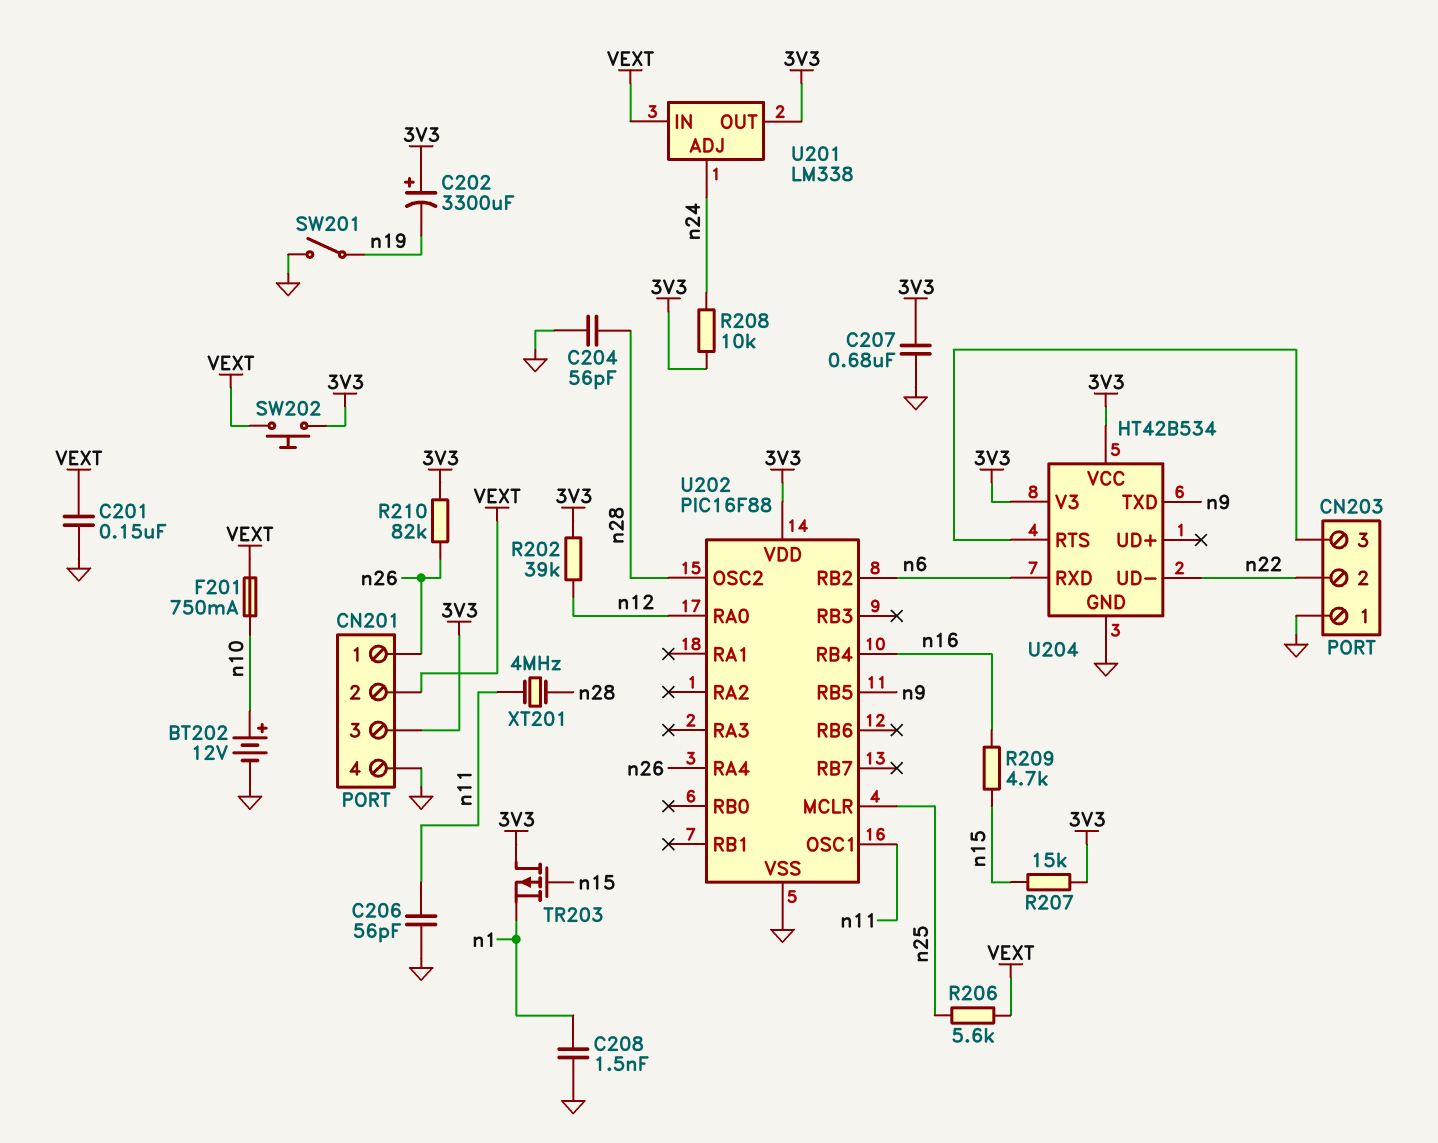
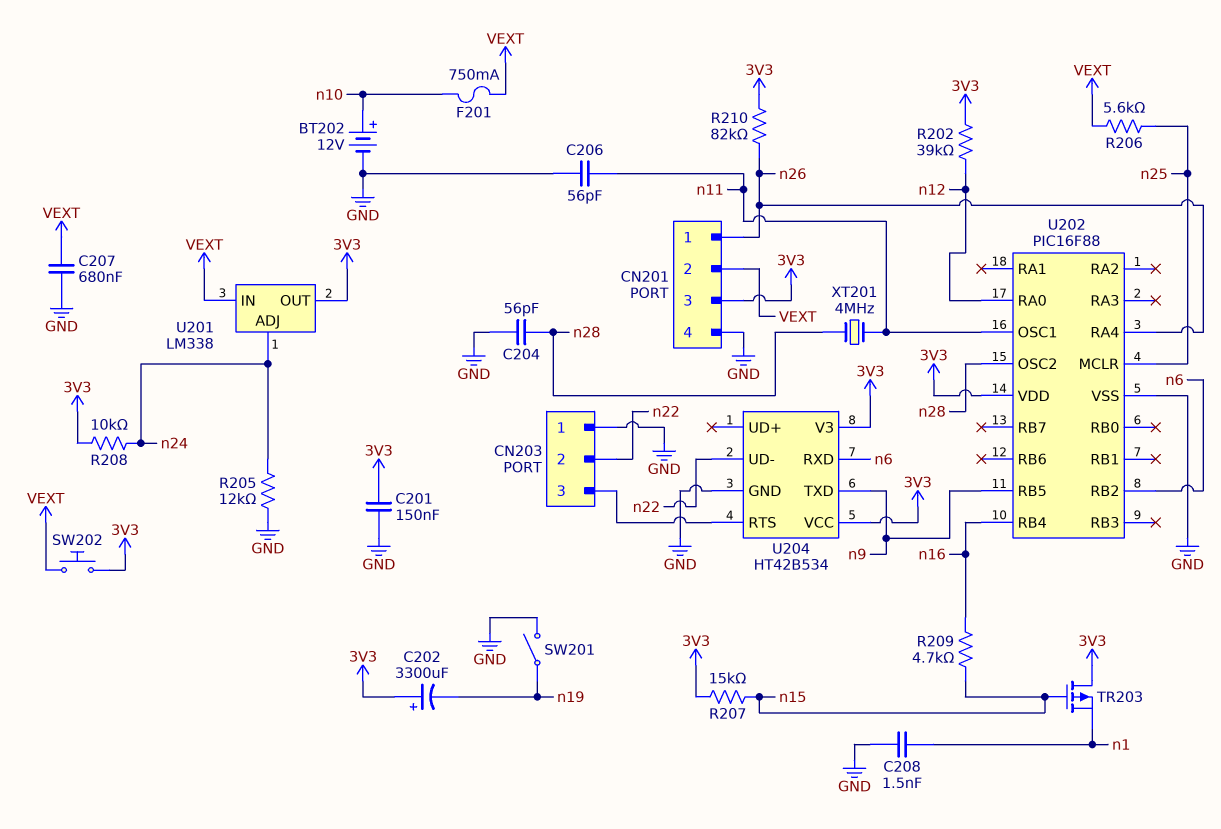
C201: 150nF (GND, VEXT) -> 150nF (3V3, GND)
C207: 680nF (3V3, GND) -> 680nF (GND, VEXT)
R205: none -> 12k (GND, n24)

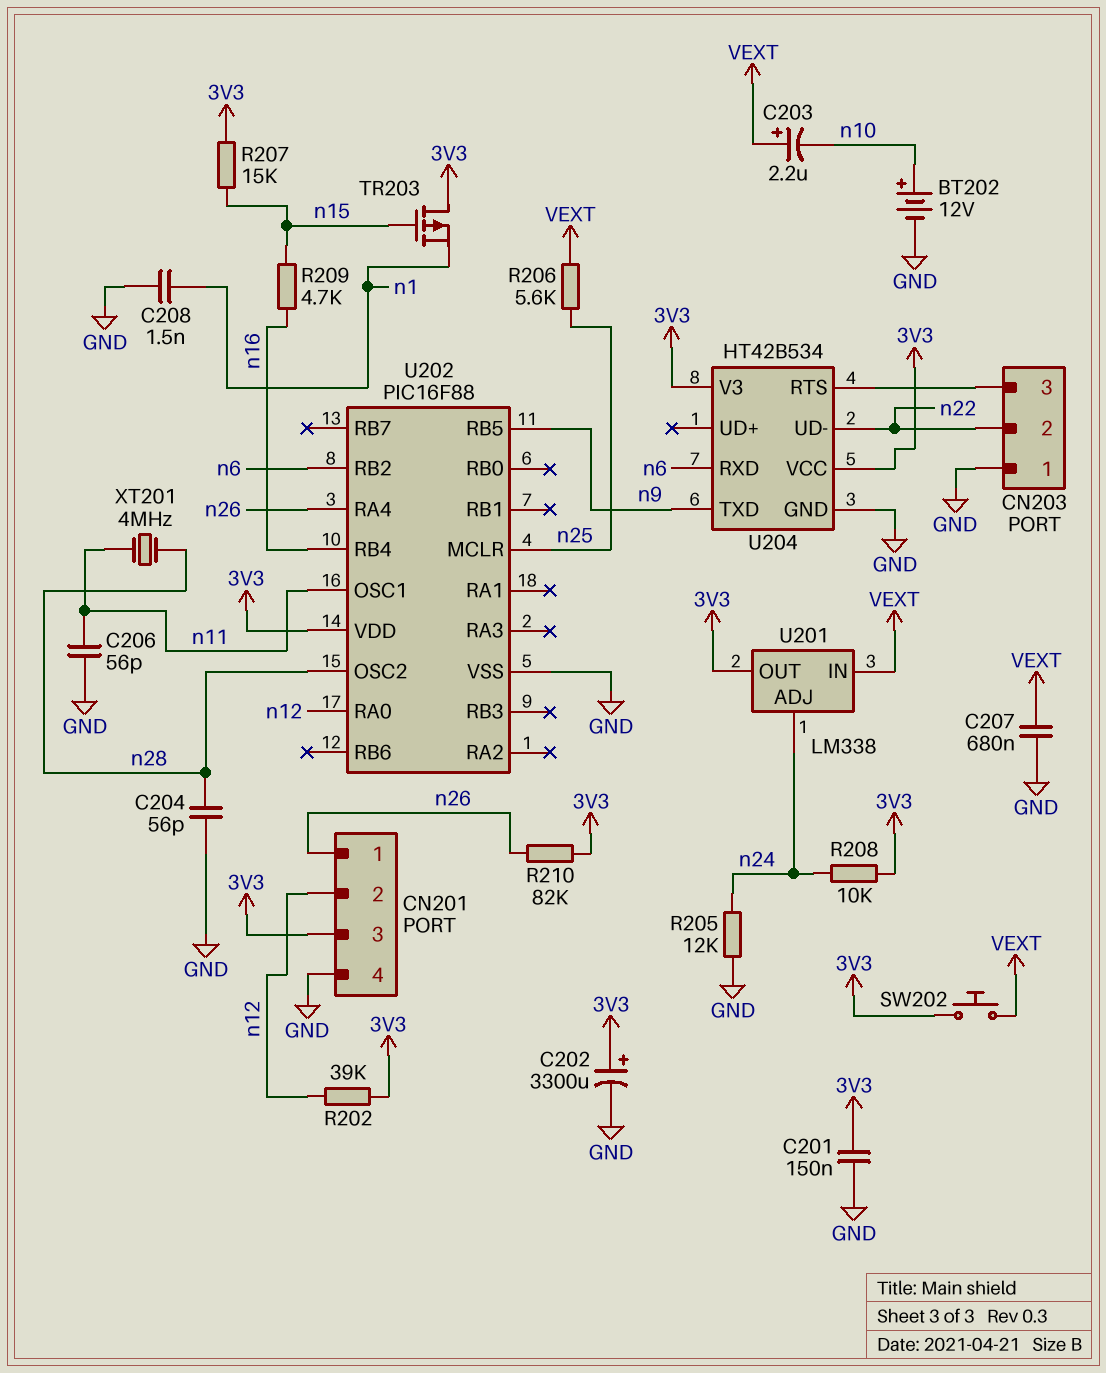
C202: 3300uF (plus 3V3, minus n19) -> 3300uF (plus 3V3, minus GND)
C203: none -> 2.2uF (plus VEXT, minus n10)
CN201 pin 2: VEXT -> n12
F201: 750mA (VEXT, n10) -> none
SW201: switch (GND, n19) -> none

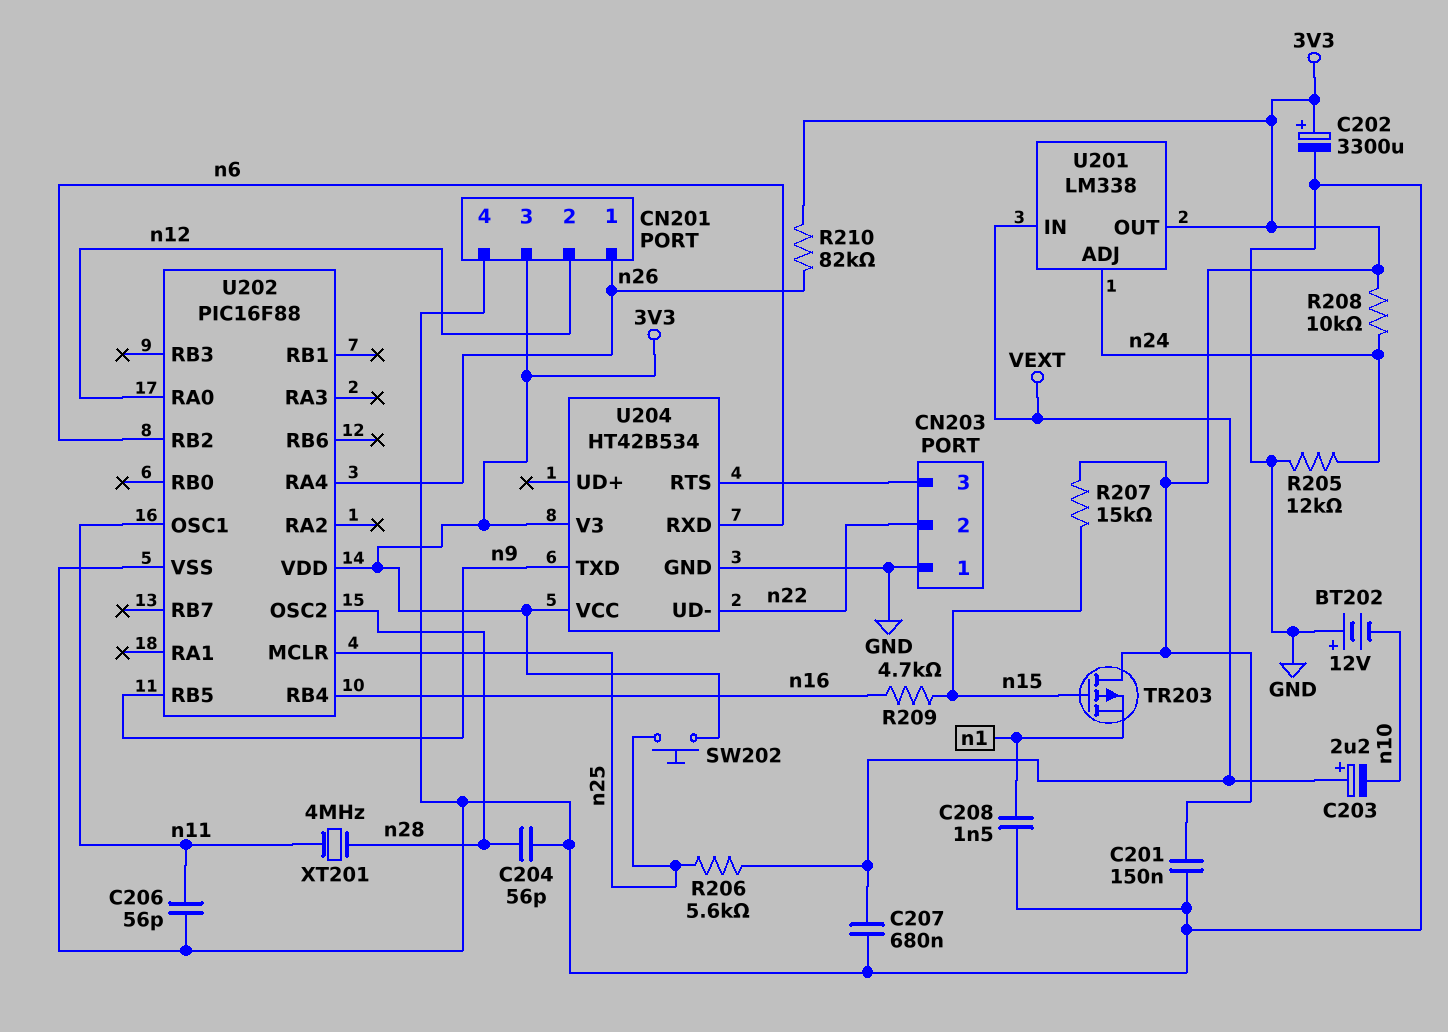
BT202: 12V (plus n10, minus GND) -> 12V (plus GND, minus n10)
R202: 39k (3V3, n12) -> none
SW202: button (3V3, VEXT) -> button (3V3, n25)

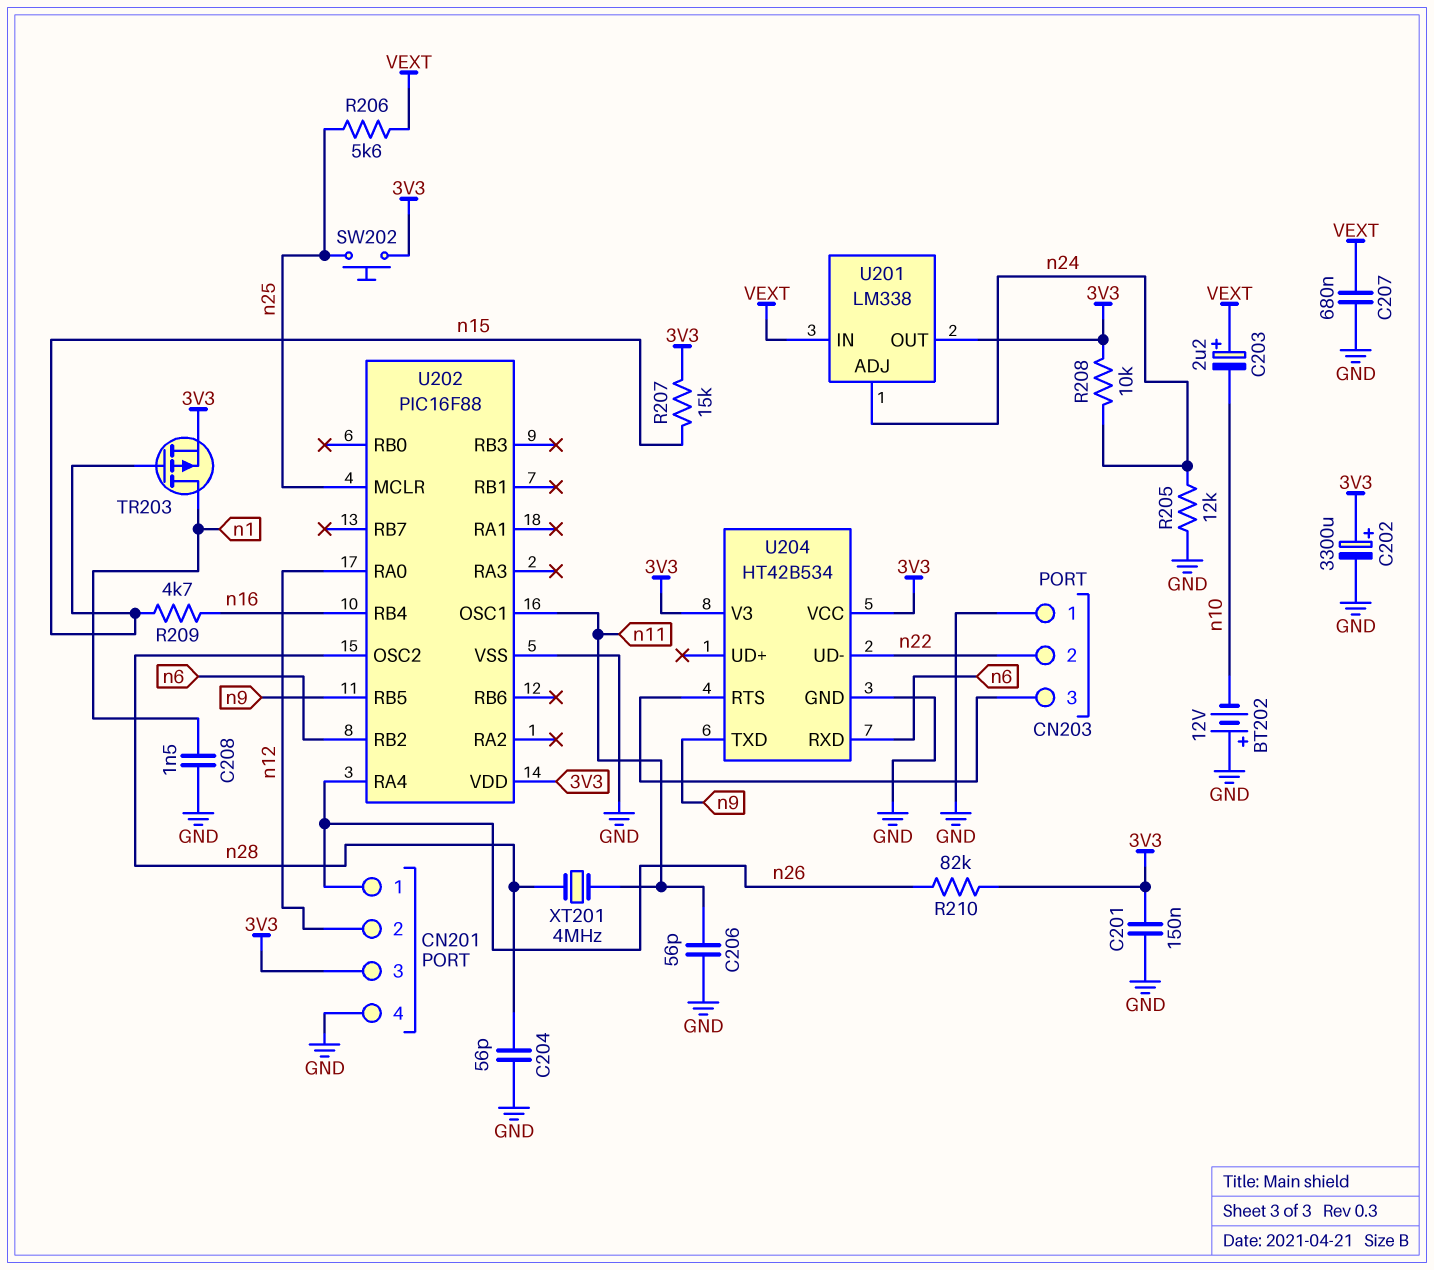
TR203: PMOS (G n15, D 3V3, S n1) -> PMOS (G n15, D n1, S 3V3)

